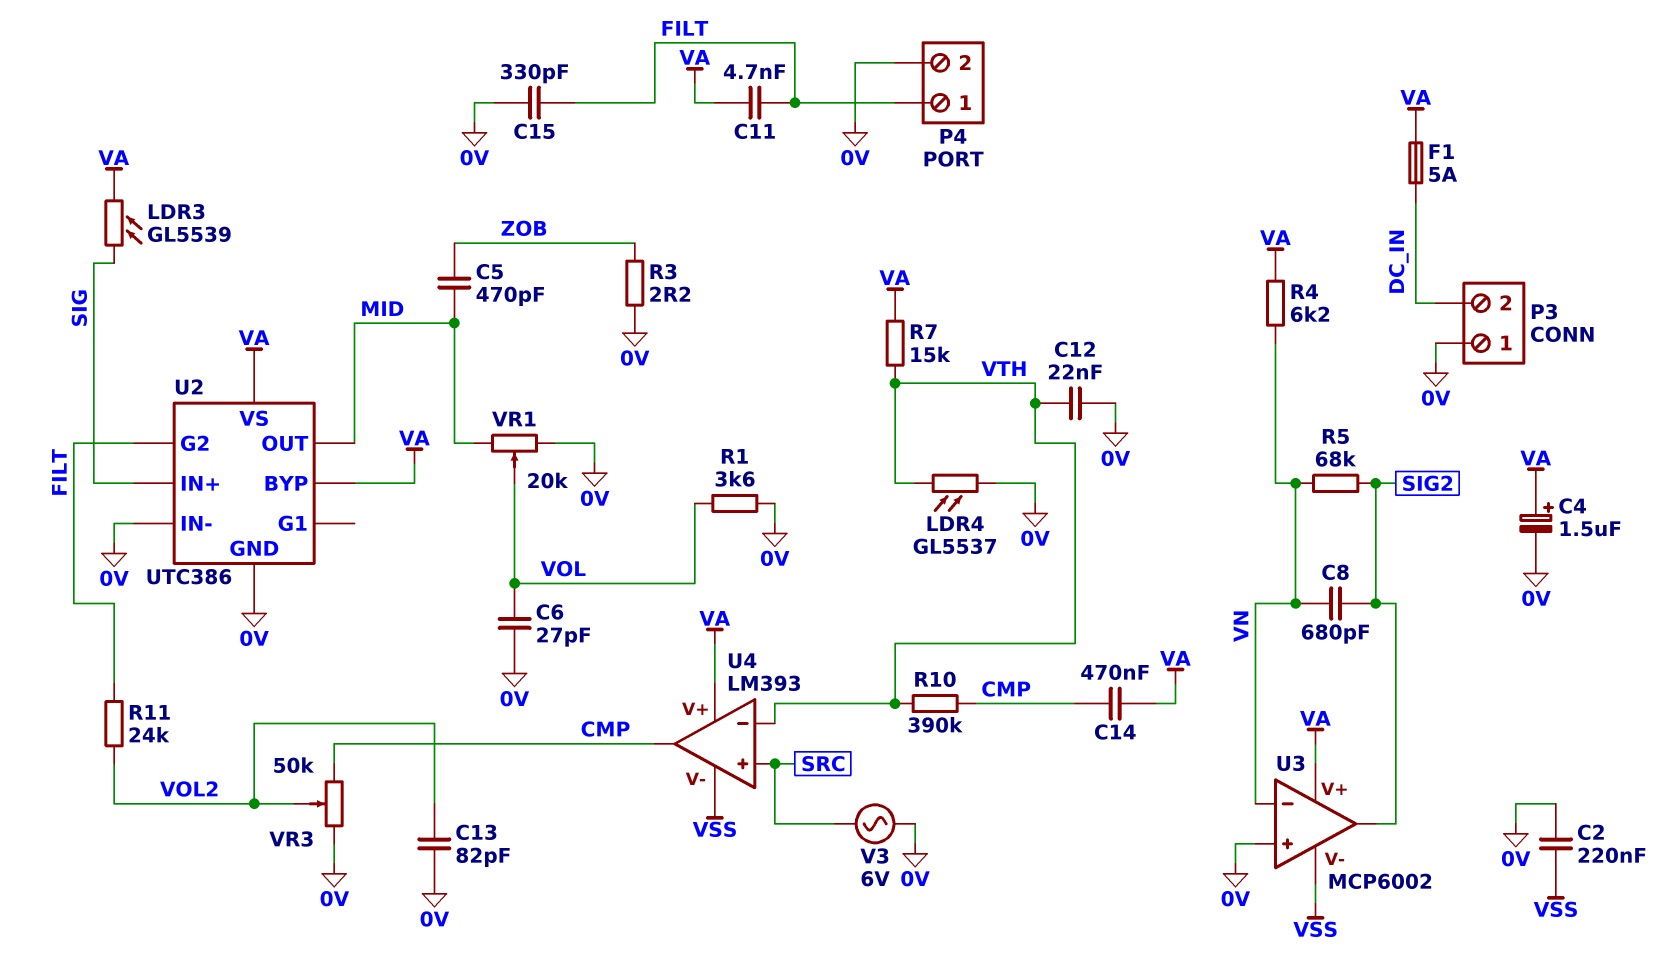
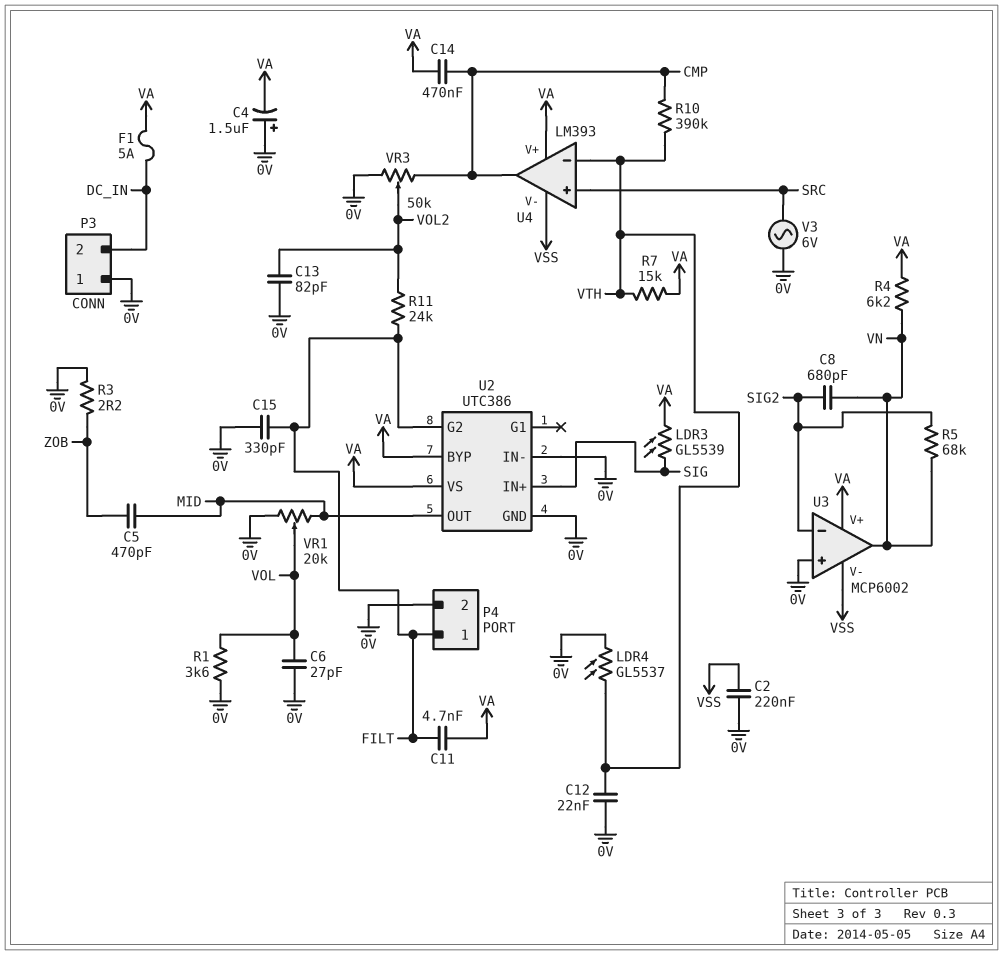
C4: 1.5uF (plus VA, minus 0V) -> 1.5uF (plus 0V, minus VA)
U3 pin in-: VN -> SIG2
U3 pin out: SIG2 -> VN

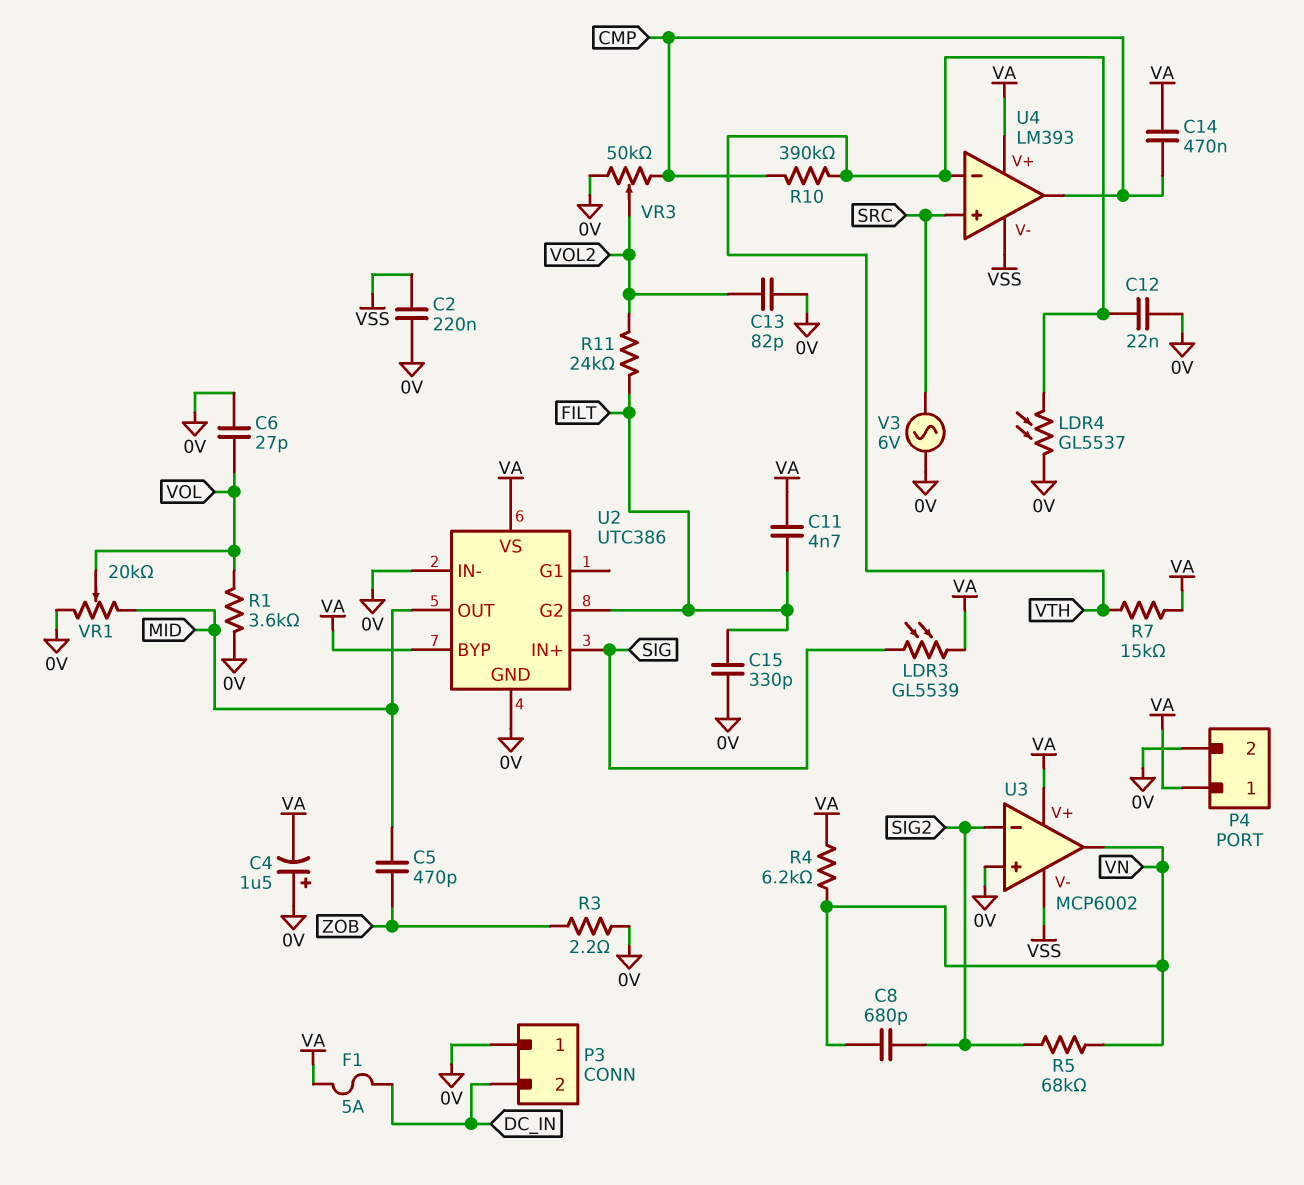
P4 pin 1: FILT -> VA

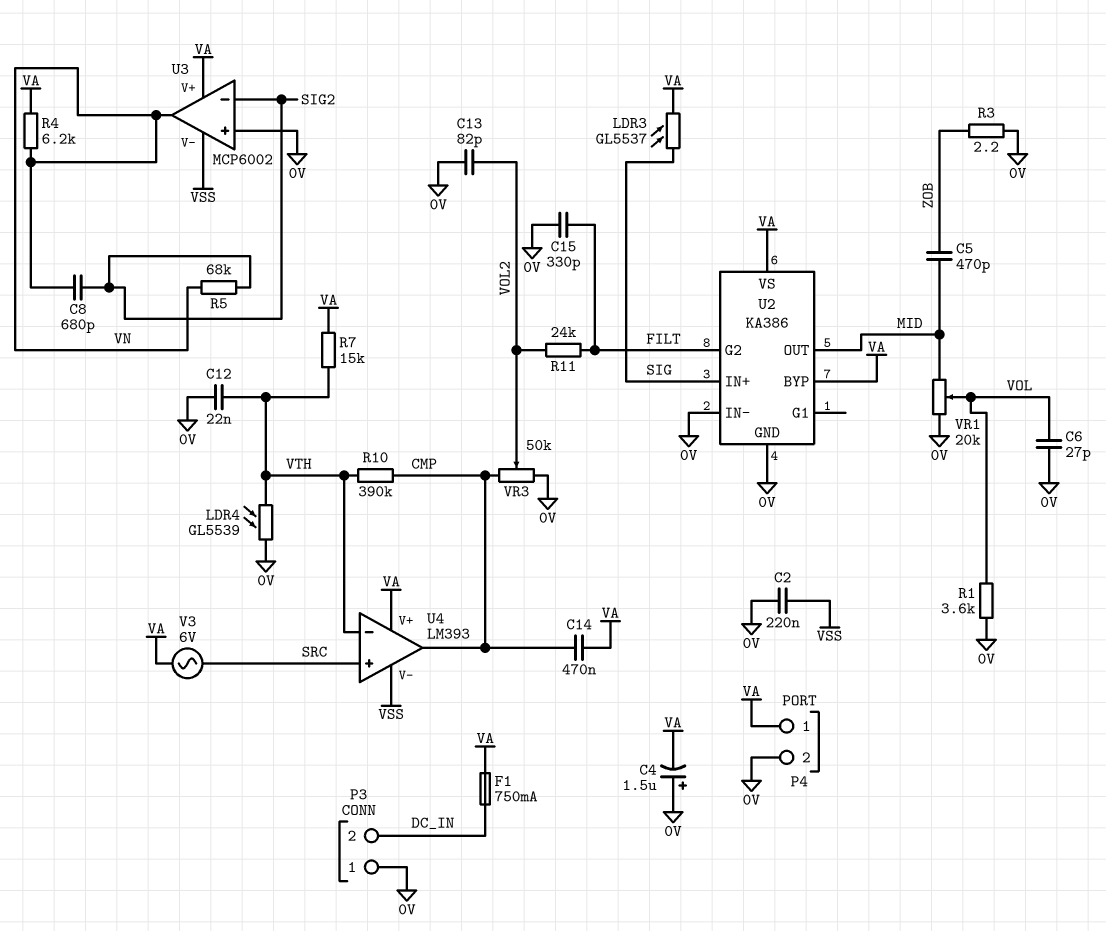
C11: 4.7nF (FILT, VA) -> none
F1: 5A (DC_IN, VA) -> 750mA (DC_IN, VA)
LDR3: GL5539 (SIG, VA) -> GL5537 (SIG, VA)
LDR4: GL5537 (0V, VTH) -> GL5539 (0V, VTH)
U2: UTC386 -> KA386
V3: AC 6V (0V, SRC) -> AC 6V (SRC, VA)

